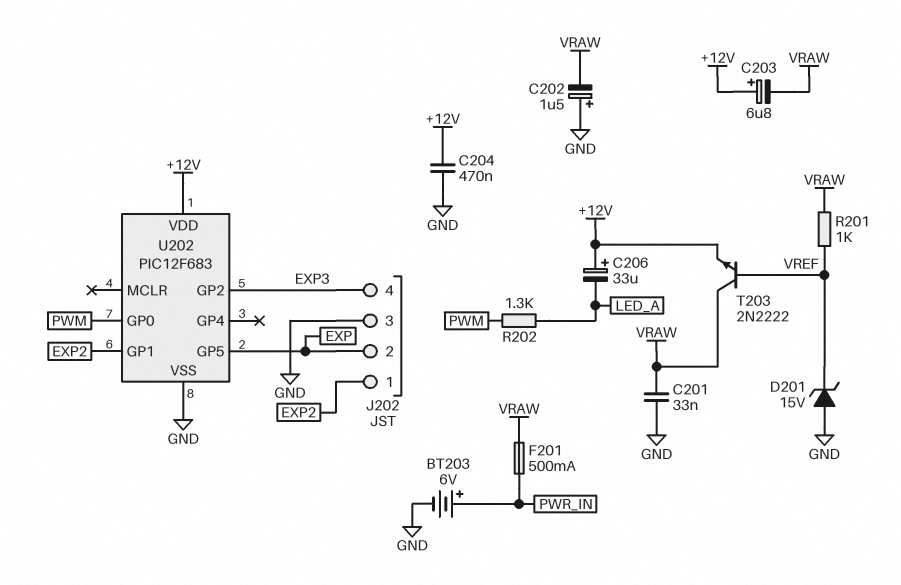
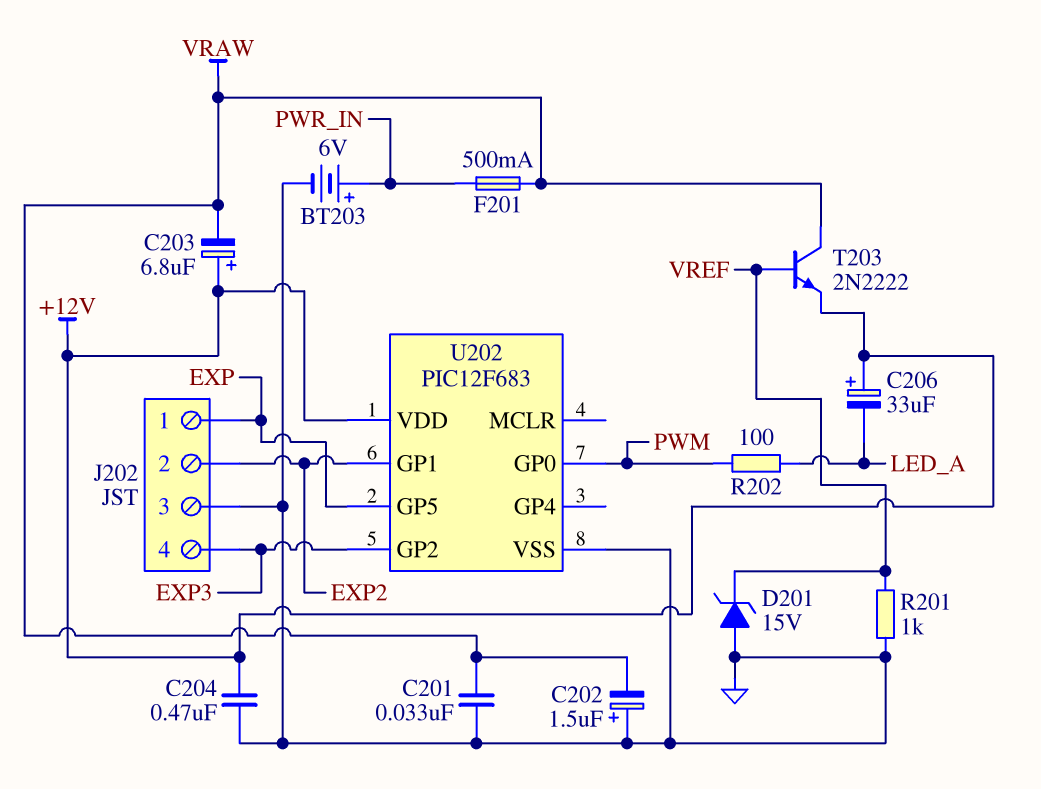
J202 pin 1: EXP2 -> EXP
J202 pin 2: EXP -> EXP2
R201: 1k (VRAW, VREF) -> 1k (GND, VREF)
R202: 1.3k (LED_A, PWM) -> 100 (LED_A, PWM)

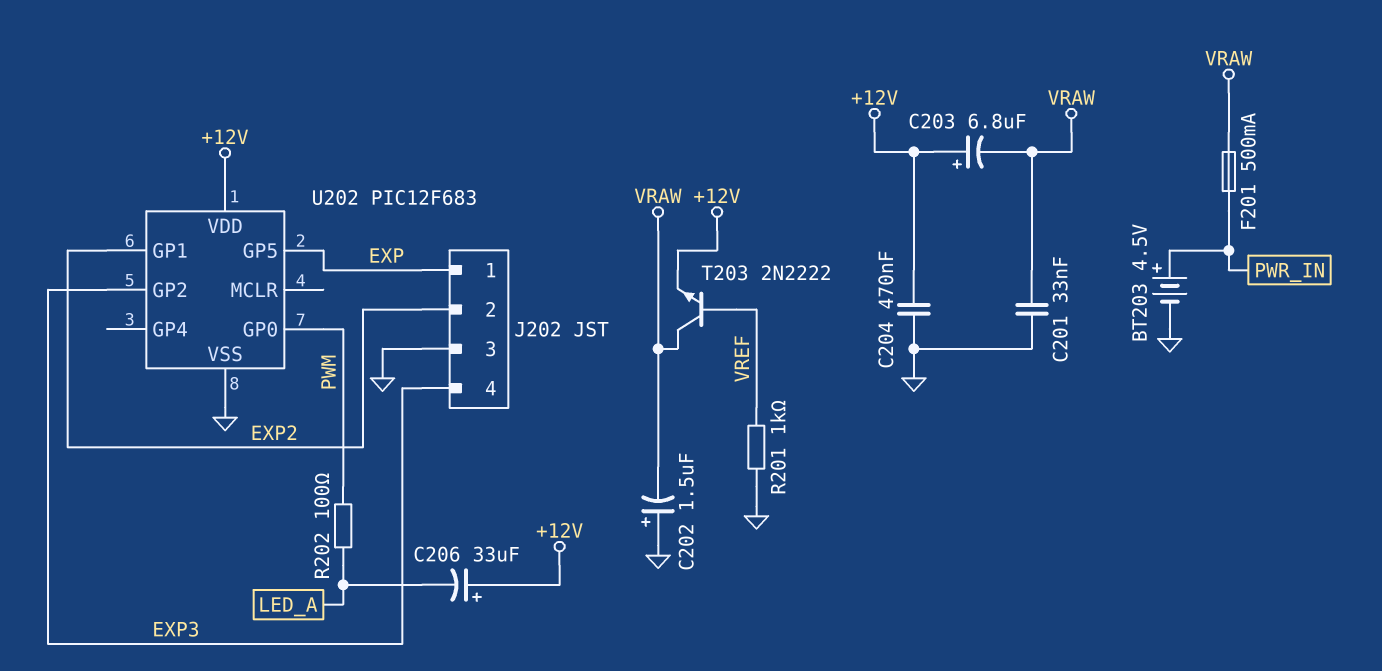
BT203: 6V (plus PWR_IN, minus GND) -> 4.5V (plus PWR_IN, minus GND)
D201: zener 15V (A GND, K VREF) -> none

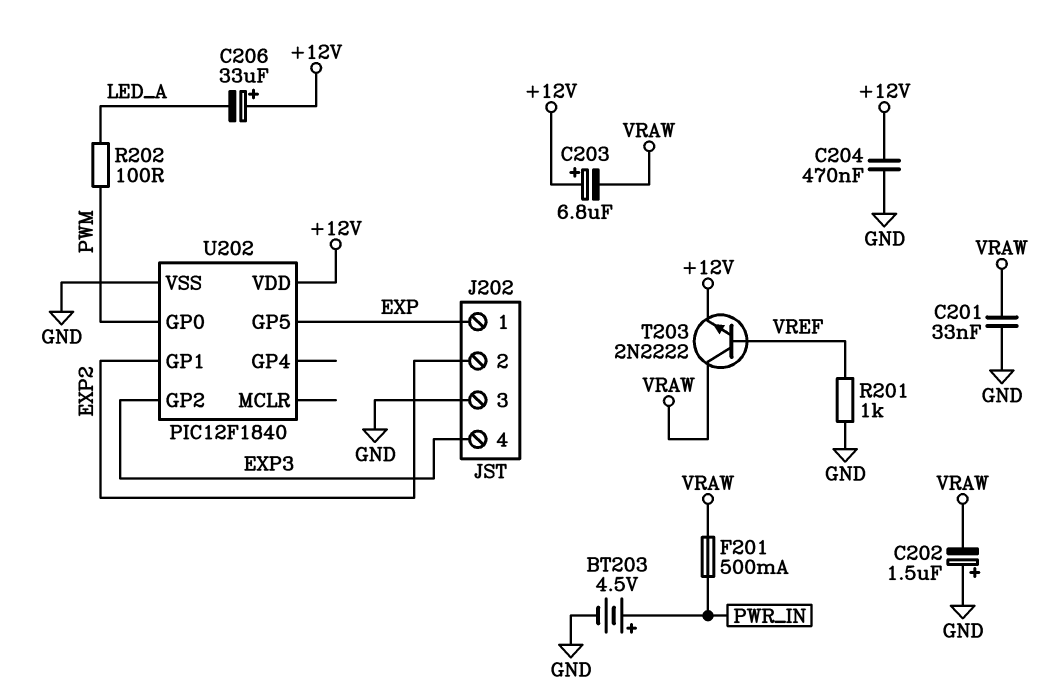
U202: PIC12F683 -> PIC12F1840

